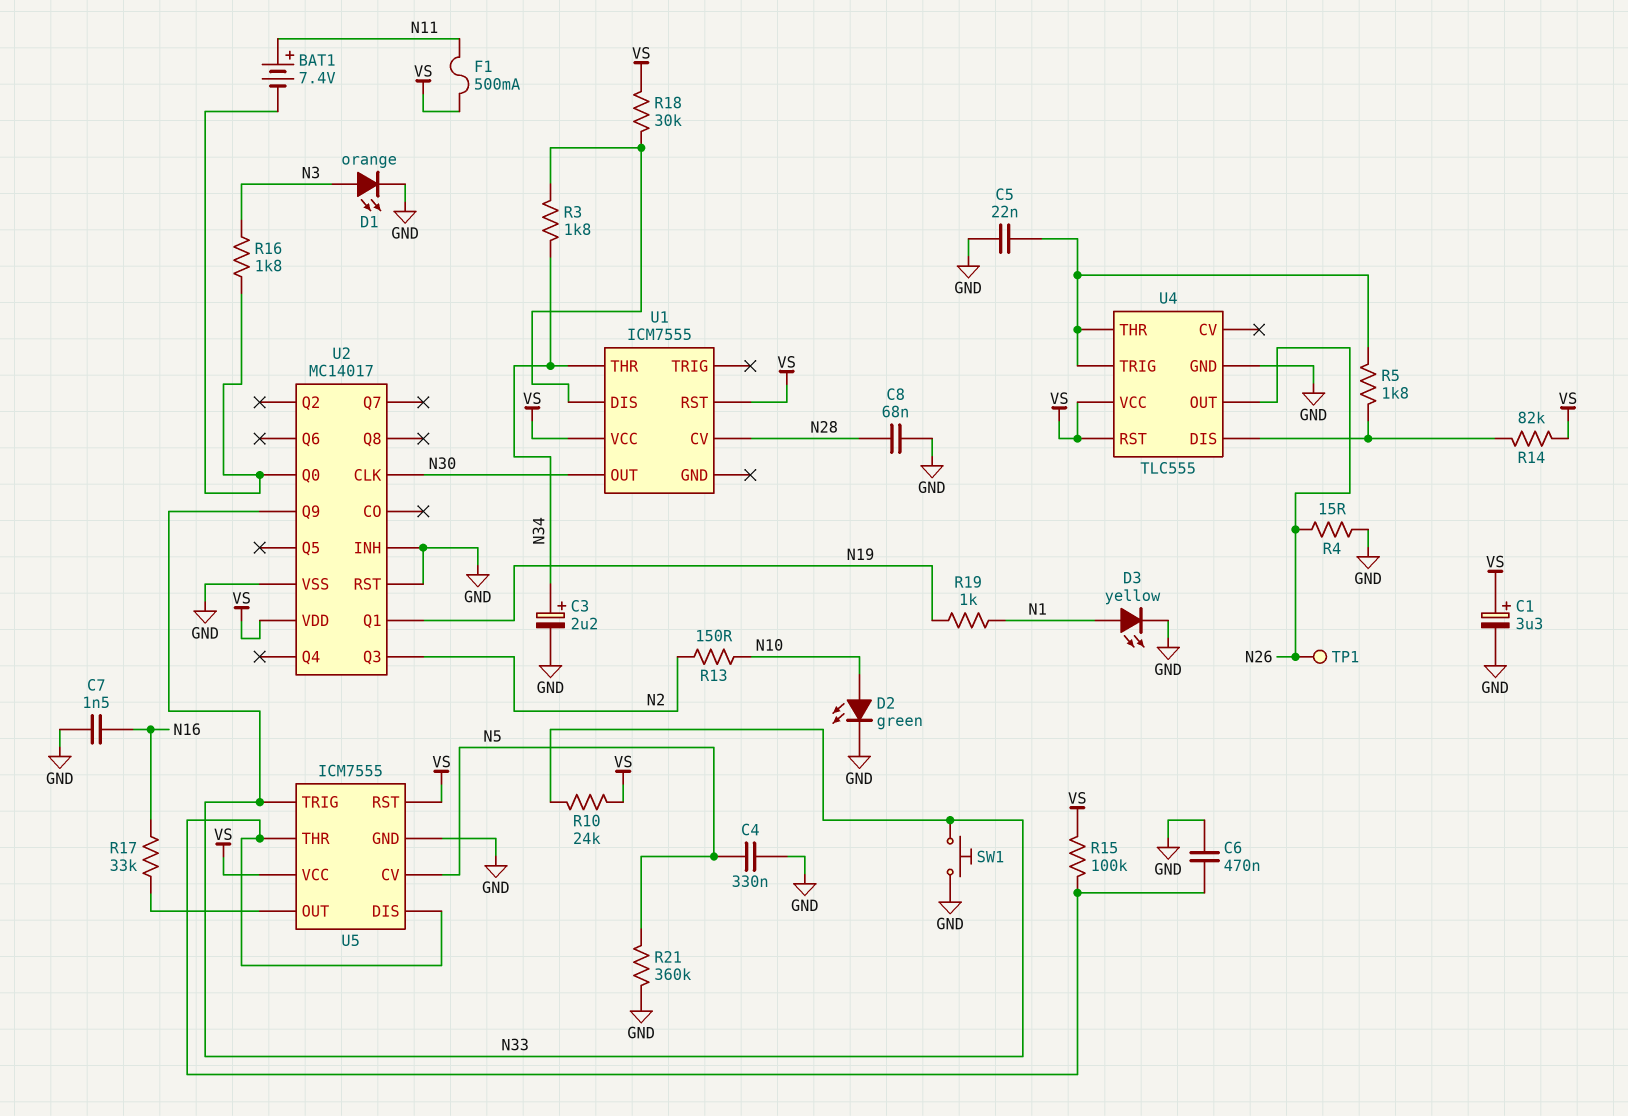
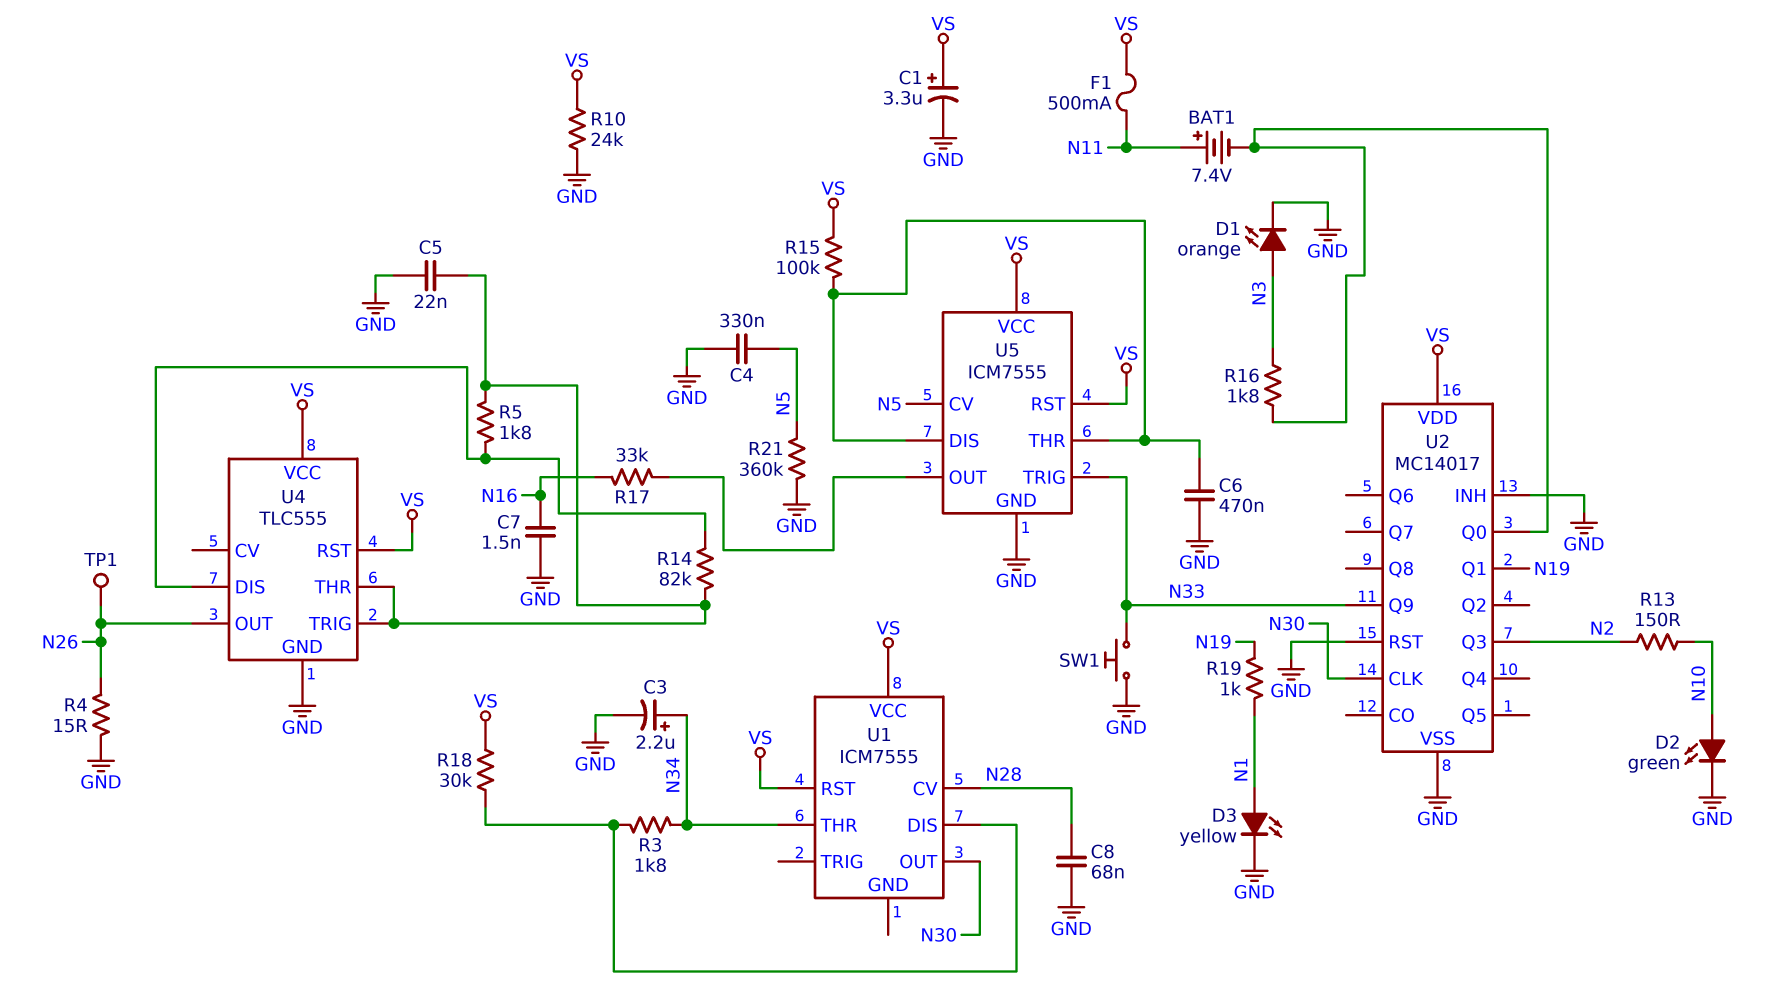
R10: 24k (N33, VS) -> 24k (GND, VS)
R14: 82k (U4/DIS, VS) -> 82k (U4/DIS, U4/THR)

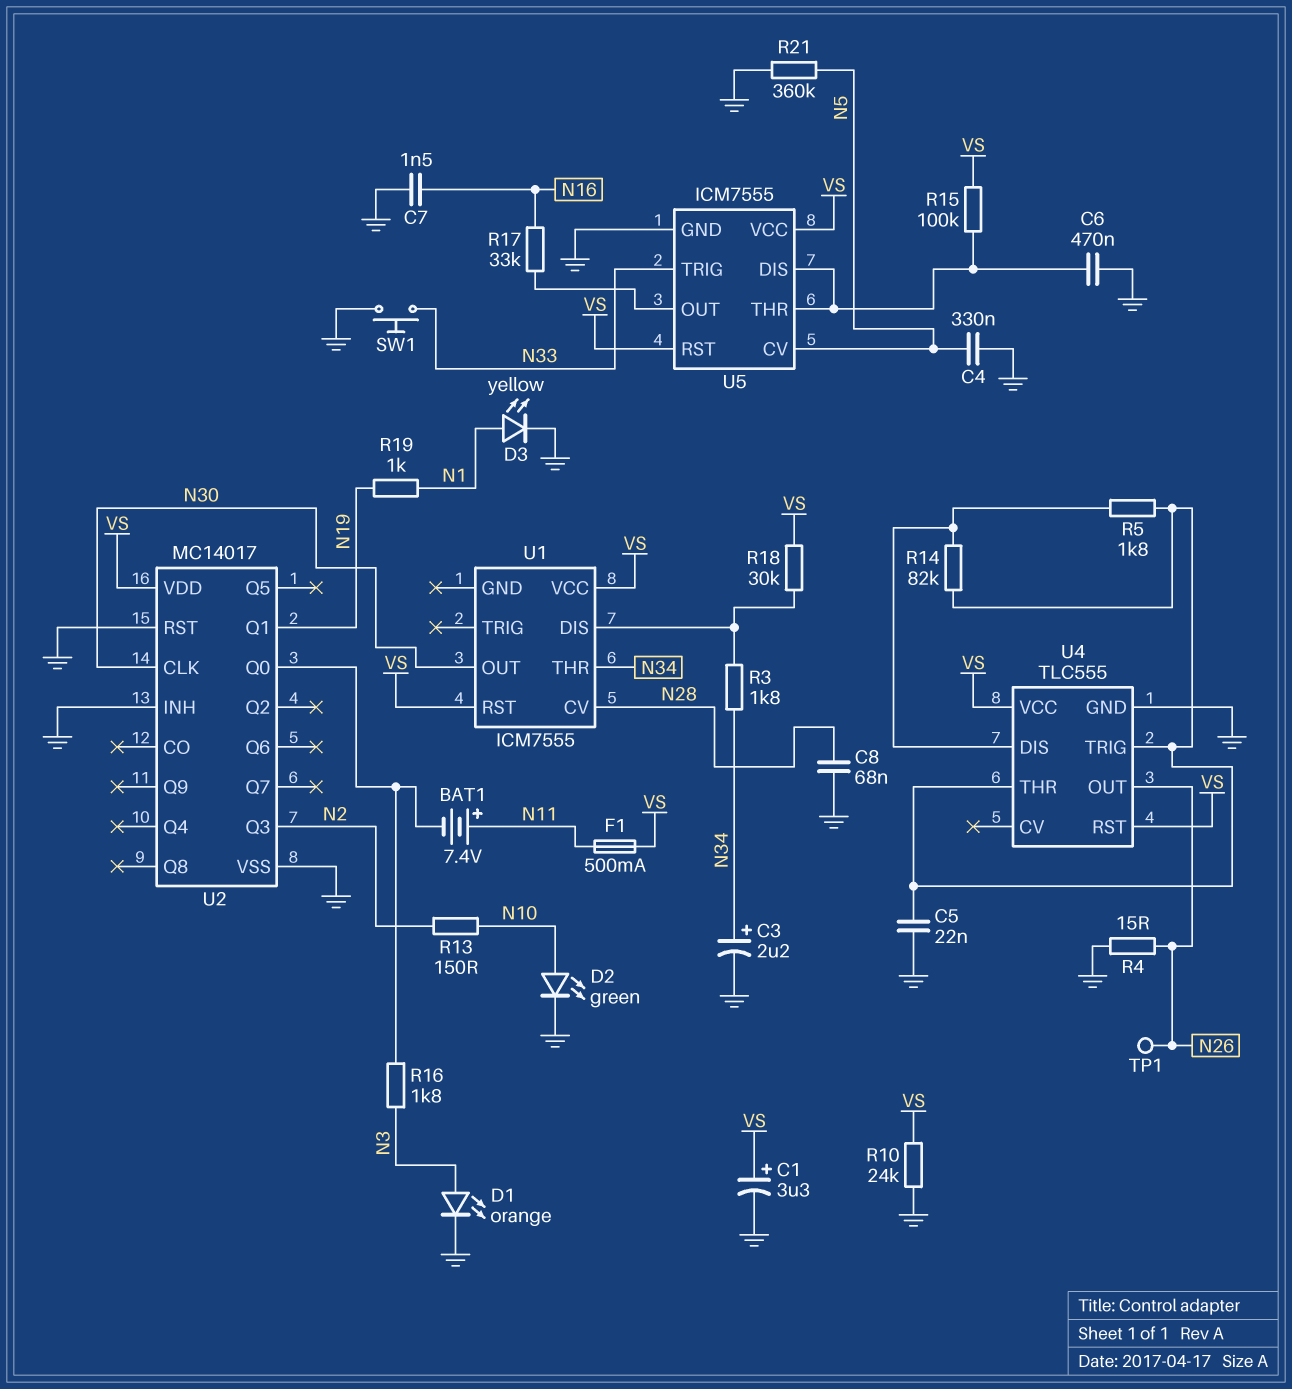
U2 pin Q9: N33 -> none

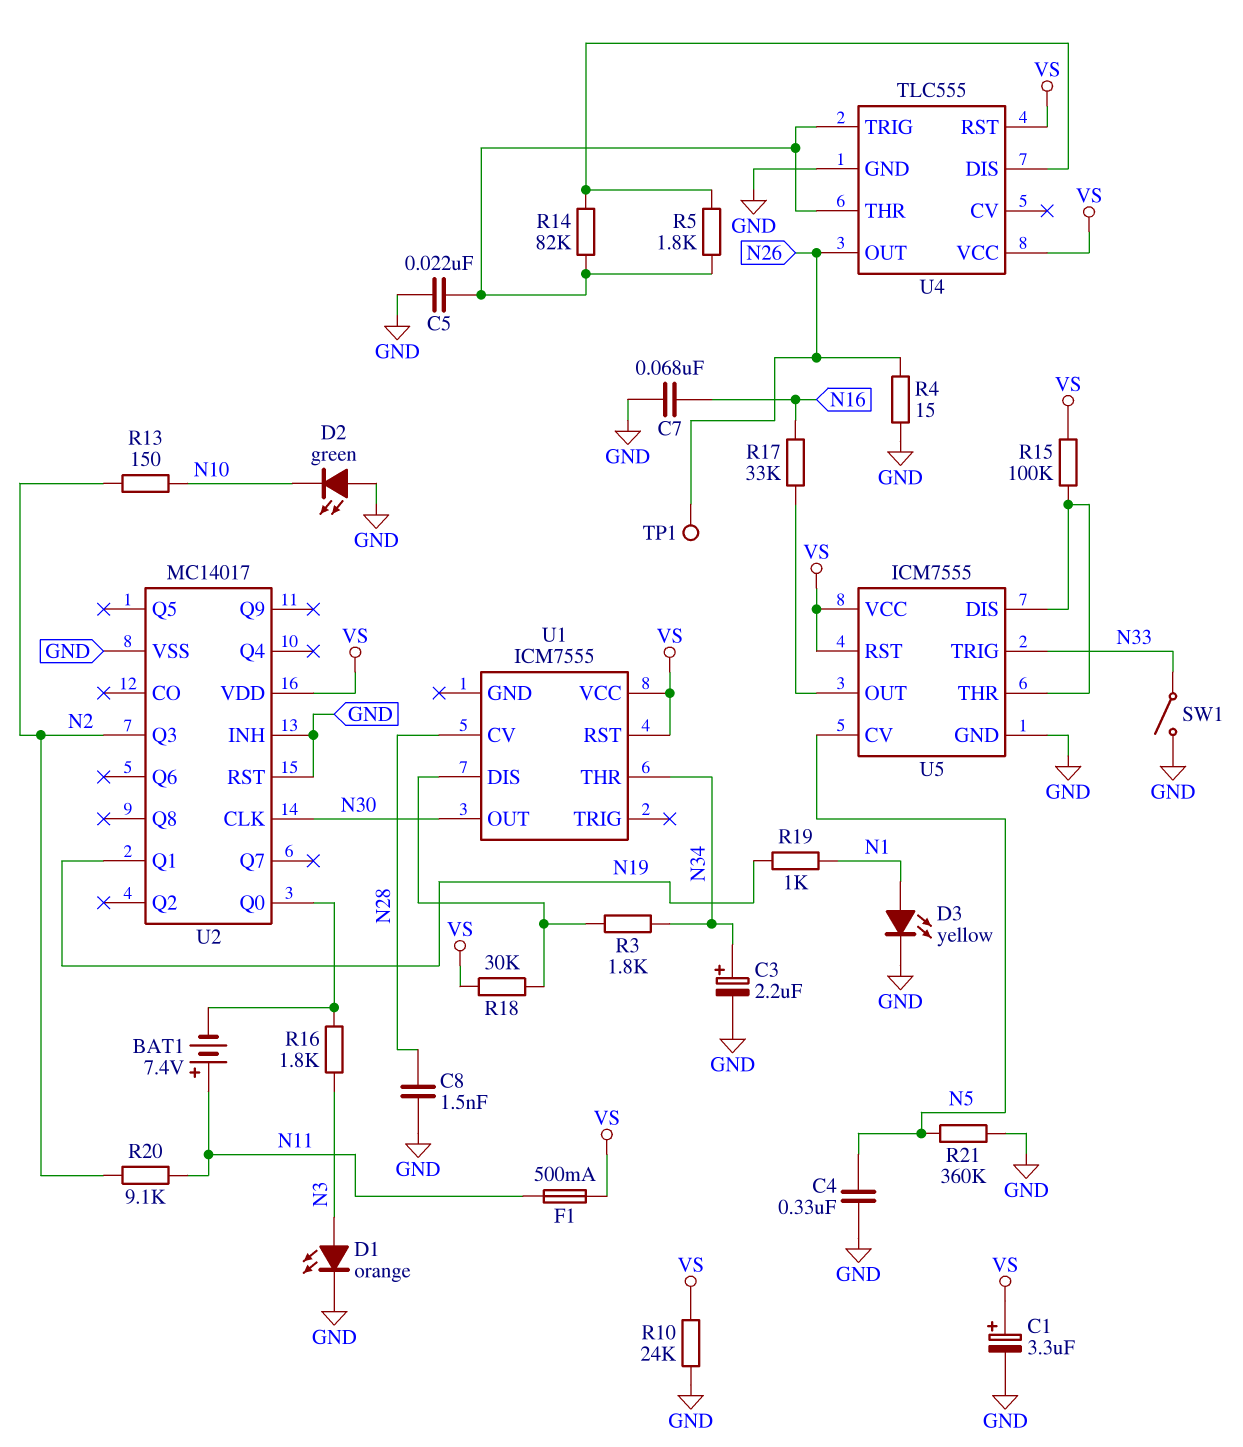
C6: 470nF (GND, U5/DIS) -> none
C7: 1.5nF (GND, N16) -> 68nF (GND, N16)
C8: 68nF (GND, N28) -> 1.5nF (GND, N28)
D2: LED green (A N10, K GND) -> LED green (A GND, K N10)
R20: none -> 9.1k (N2, N11)
SW1: button (GND, N33) -> switch (GND, N33)

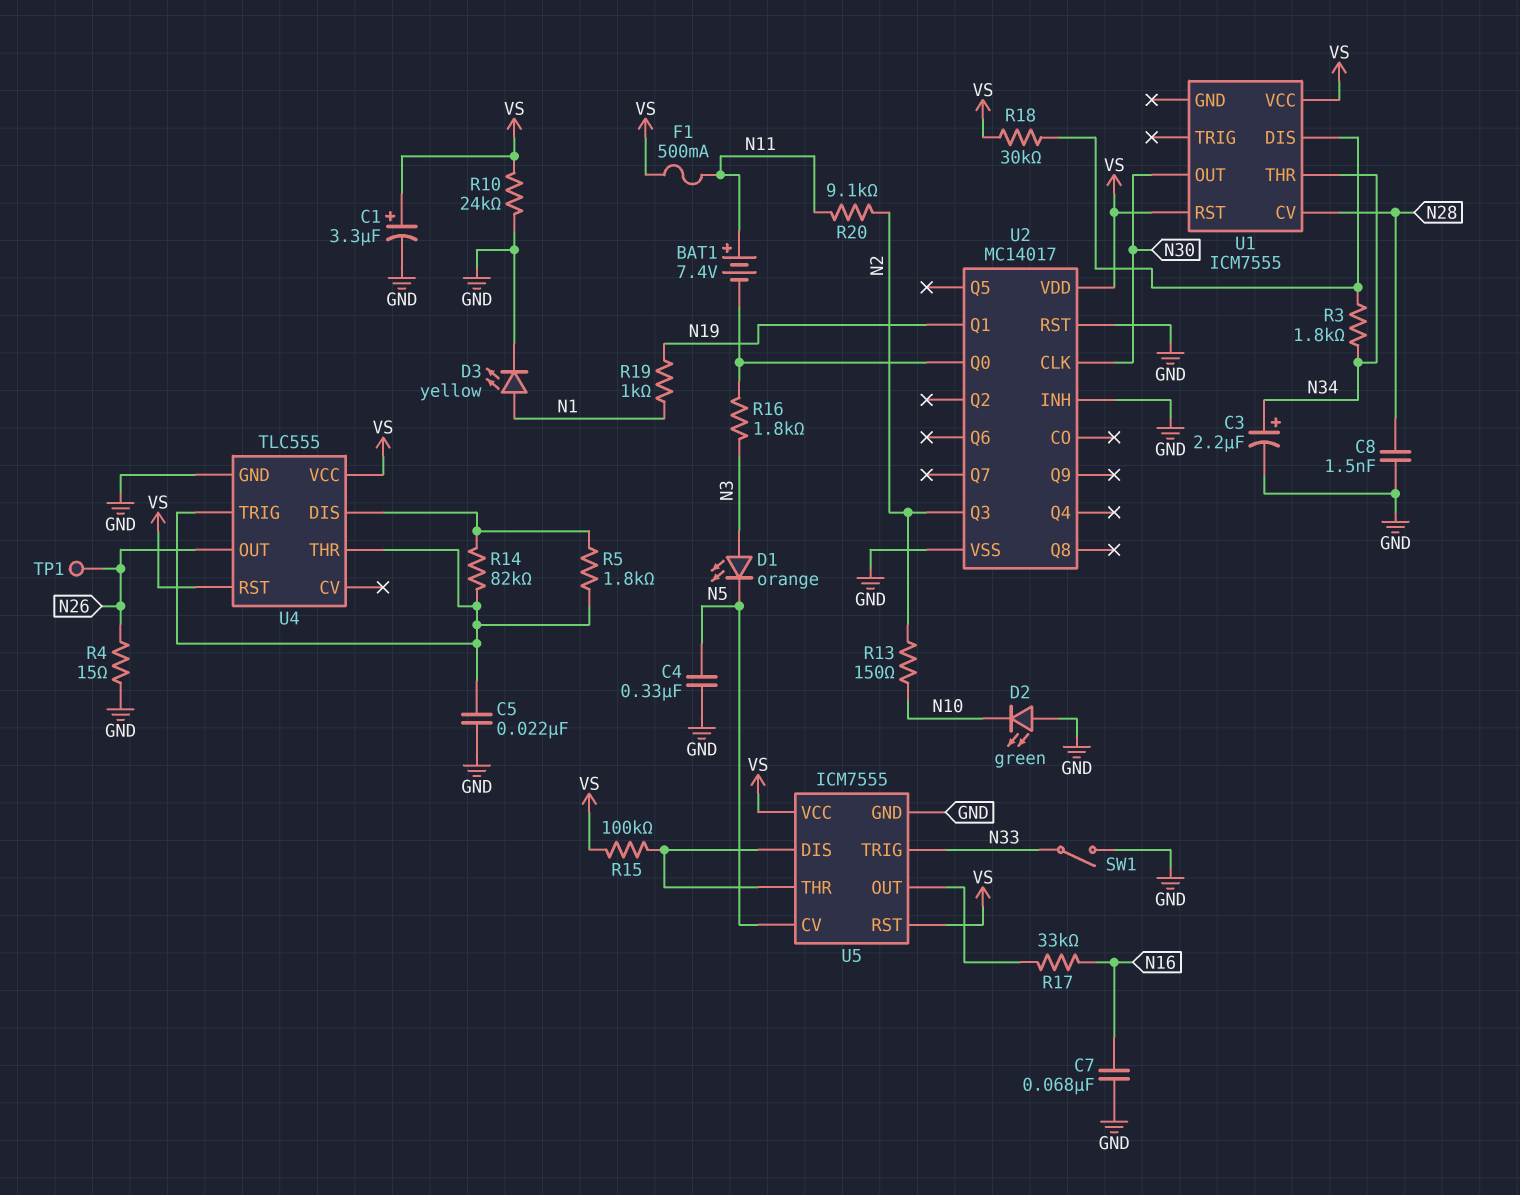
D1: LED orange (A N3, K GND) -> LED orange (A N3, K N5)
R21: 360k (GND, N5) -> none

